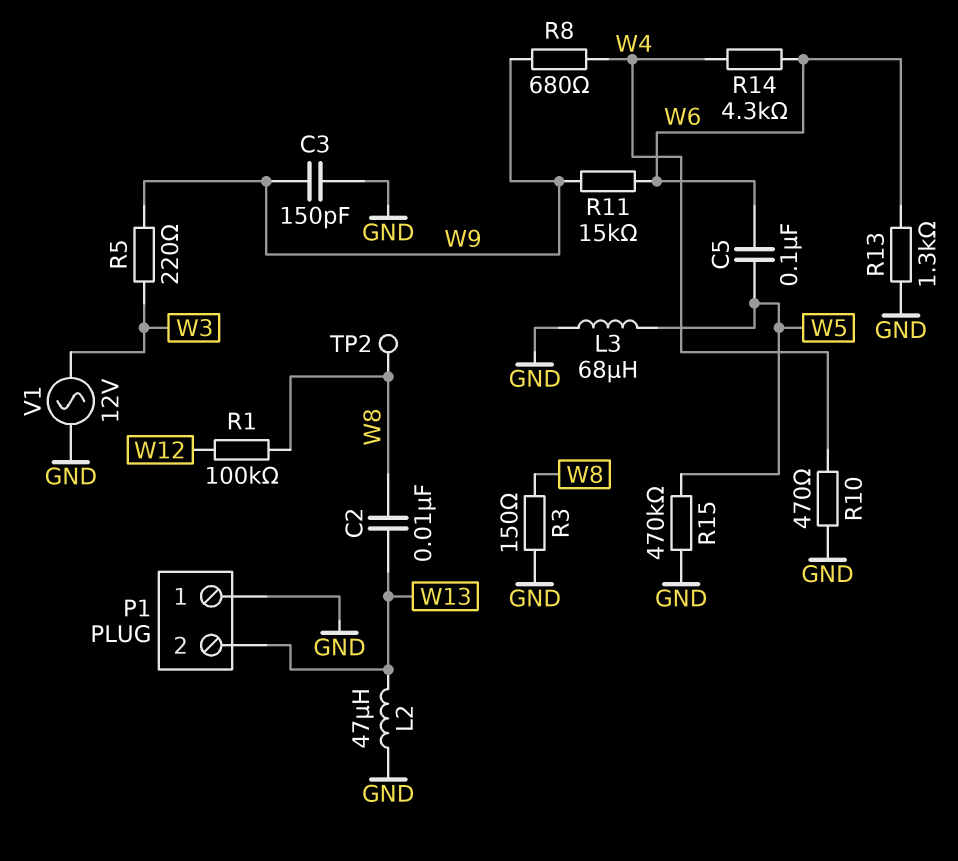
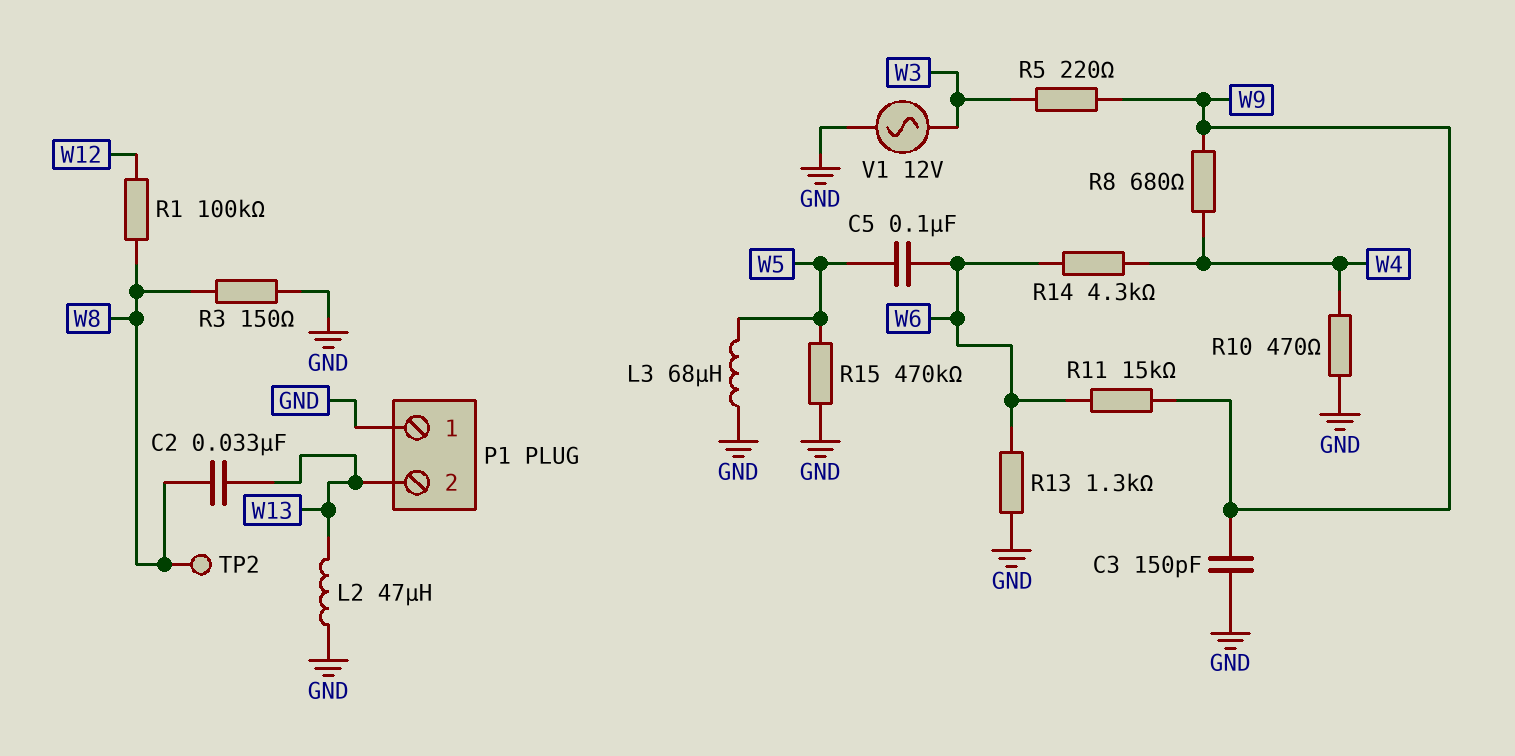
C2: 10nF (W8, W13) -> 33nF (W8, W13)

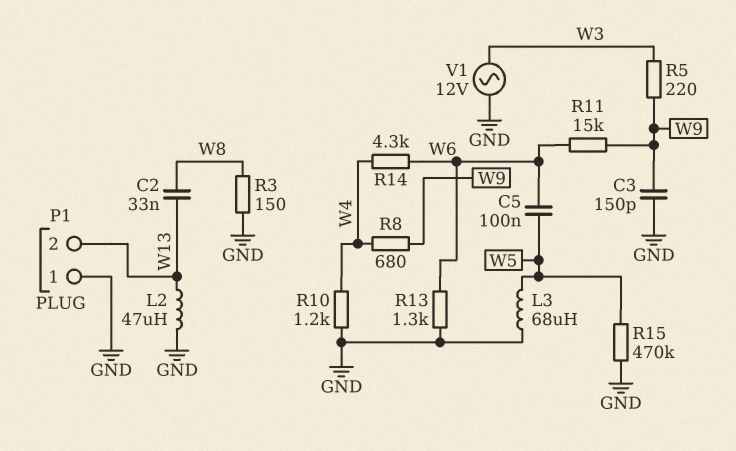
R1: 100k (W8, W12) -> none
R10: 470 (GND, W4) -> 1.2k (GND, W4)
TP2: test point (W8) -> none

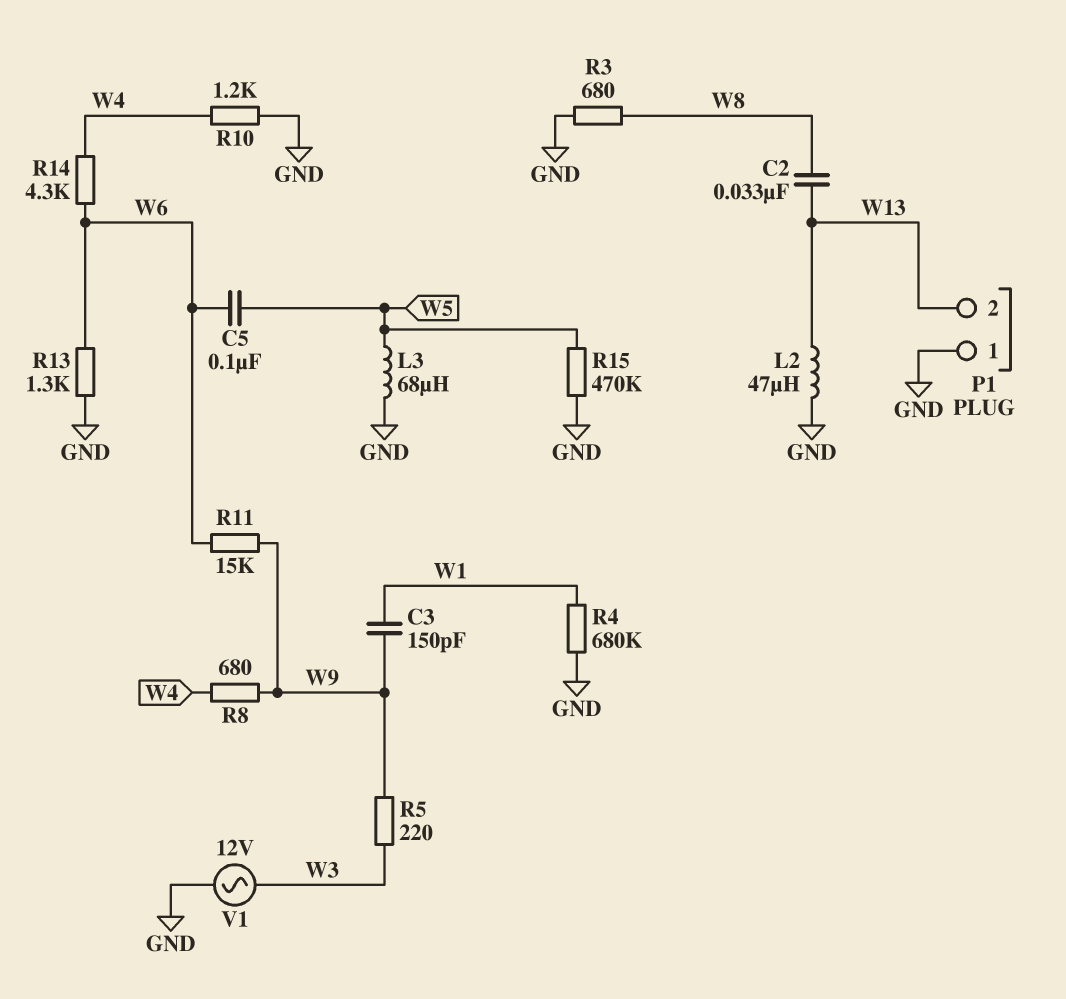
C3: 150pF (GND, W9) -> 150pF (W1, W9)
R3: 150 (GND, W8) -> 680 (GND, W8)
R4: none -> 680k (GND, W1)

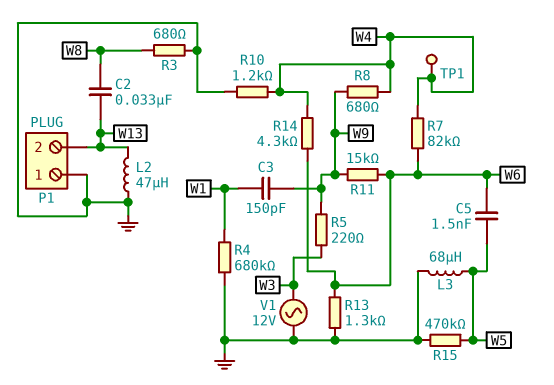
C5: 100nF (W5, W6) -> 1.5nF (W5, W6)
R7: none -> 82k (W4, W6)
TP1: none -> test point (W4)

